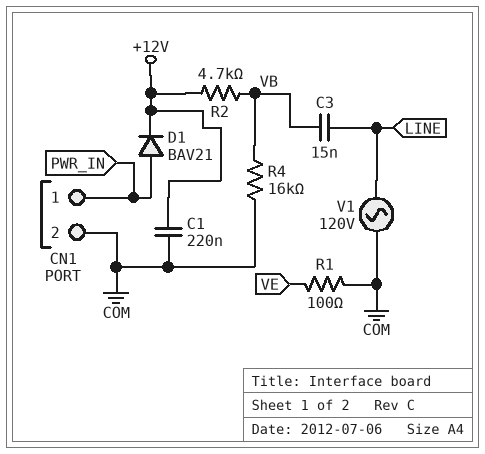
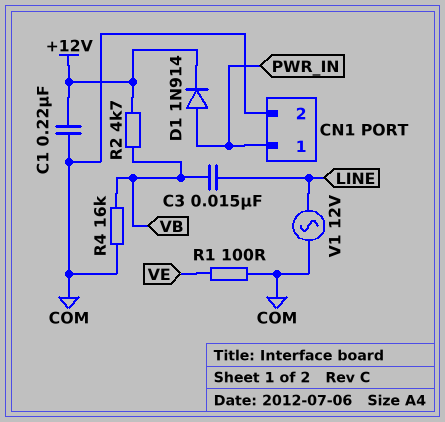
D1: diode BAV21 (A PWR_IN, K +12V) -> diode 1N914 (A PWR_IN, K +12V)
V1: AC 120V (COM, LINE) -> AC 12V (COM, LINE)

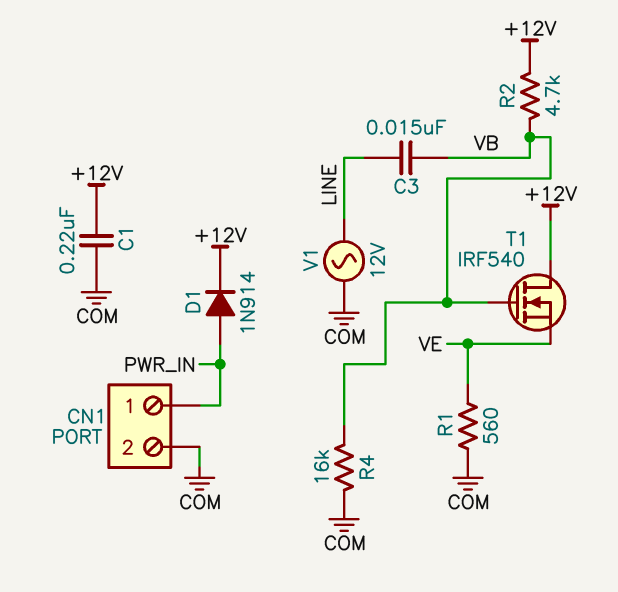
R1: 100 (COM, VE) -> 560 (COM, VE)
T1: none -> NMOS IRF540 (G VB, D +12V, S VE)

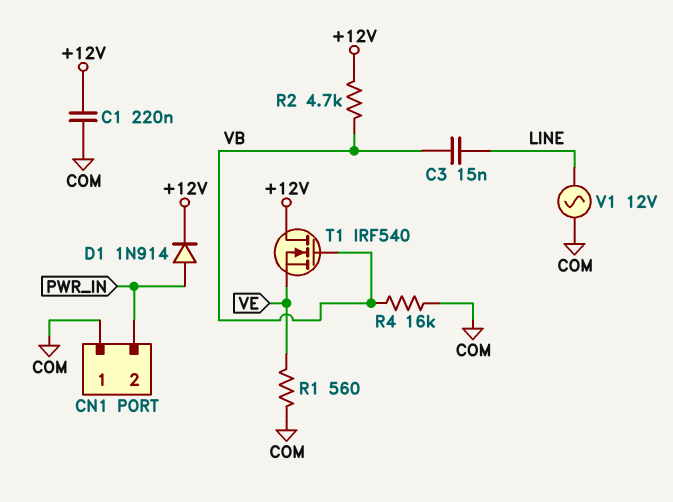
CN1 pin 1: PWR_IN -> COM
CN1 pin 2: COM -> PWR_IN

